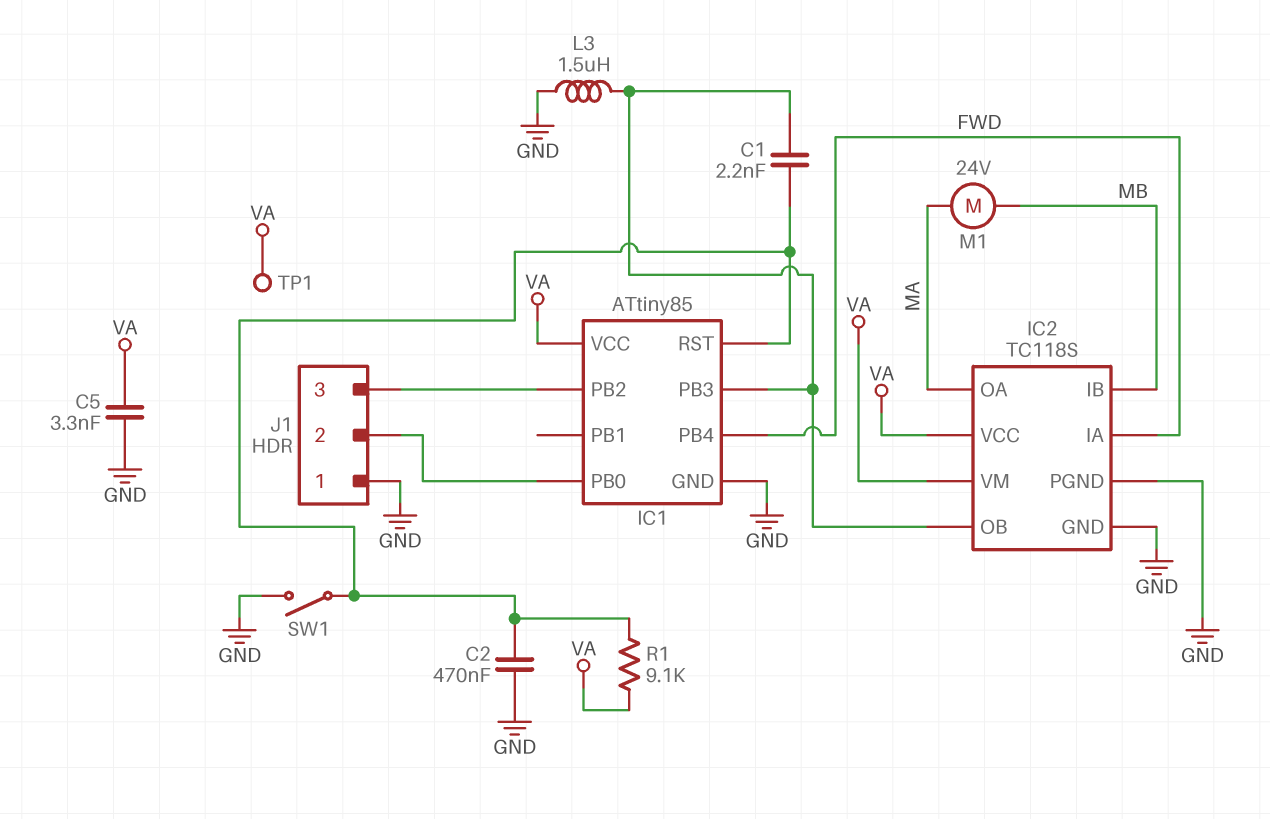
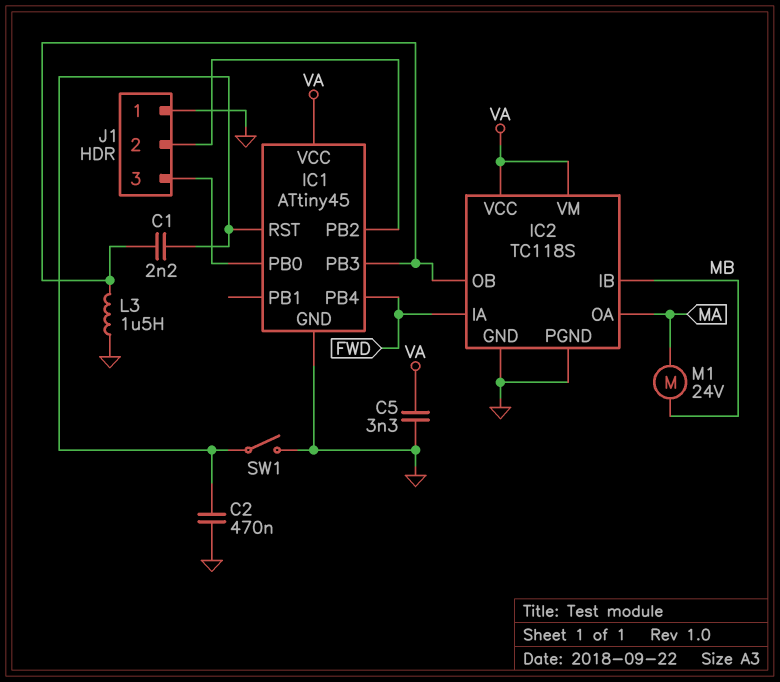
IC1: ATtiny85 -> ATtiny45
J1 pin 2: IC1/PB0 -> IC1/PB2
J1 pin 3: IC1/PB2 -> IC1/PB0
R1: 9.1k (IC1/RST, VA) -> none
TP1: test point (VA) -> none

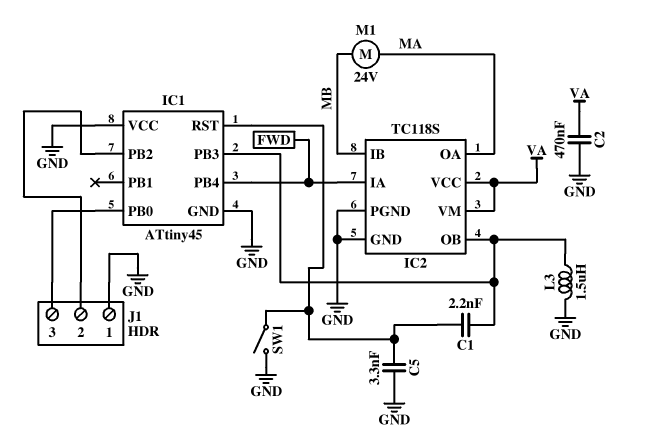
C2: 470nF (GND, IC1/RST) -> 470nF (GND, VA)
C5: 3.3nF (GND, VA) -> 3.3nF (GND, IC1/RST)
IC1 pin VCC: VA -> GND

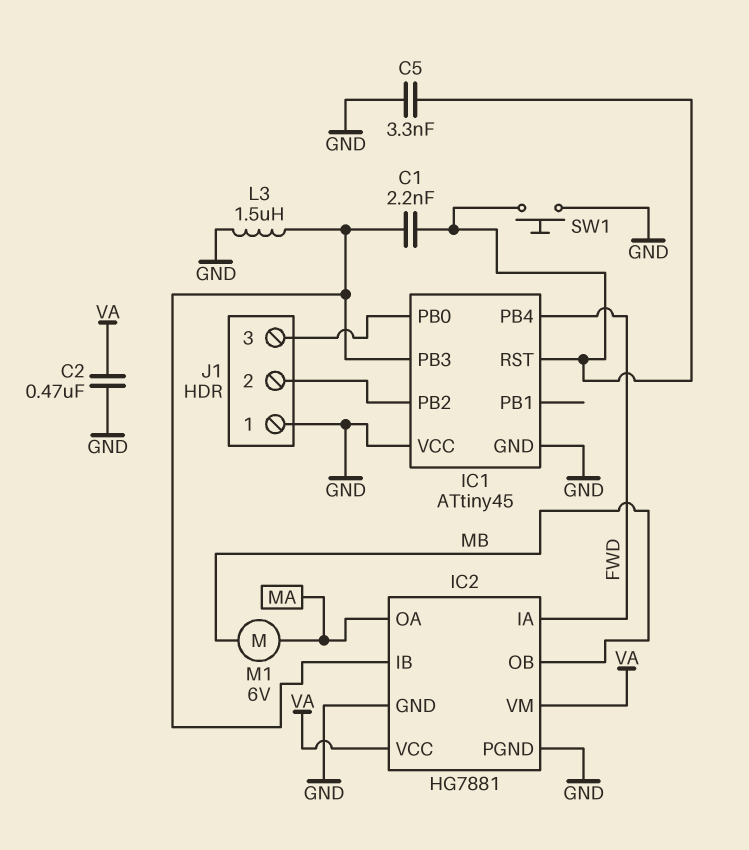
IC2: TC118S -> HG7881
IC2 pin IB: MB -> IC1/PB3
IC2 pin OB: IC1/PB3 -> MB
M1: motor 24V (MA, MB) -> motor 6V (MA, MB)
SW1: switch (GND, IC1/RST) -> button (GND, IC1/RST)

